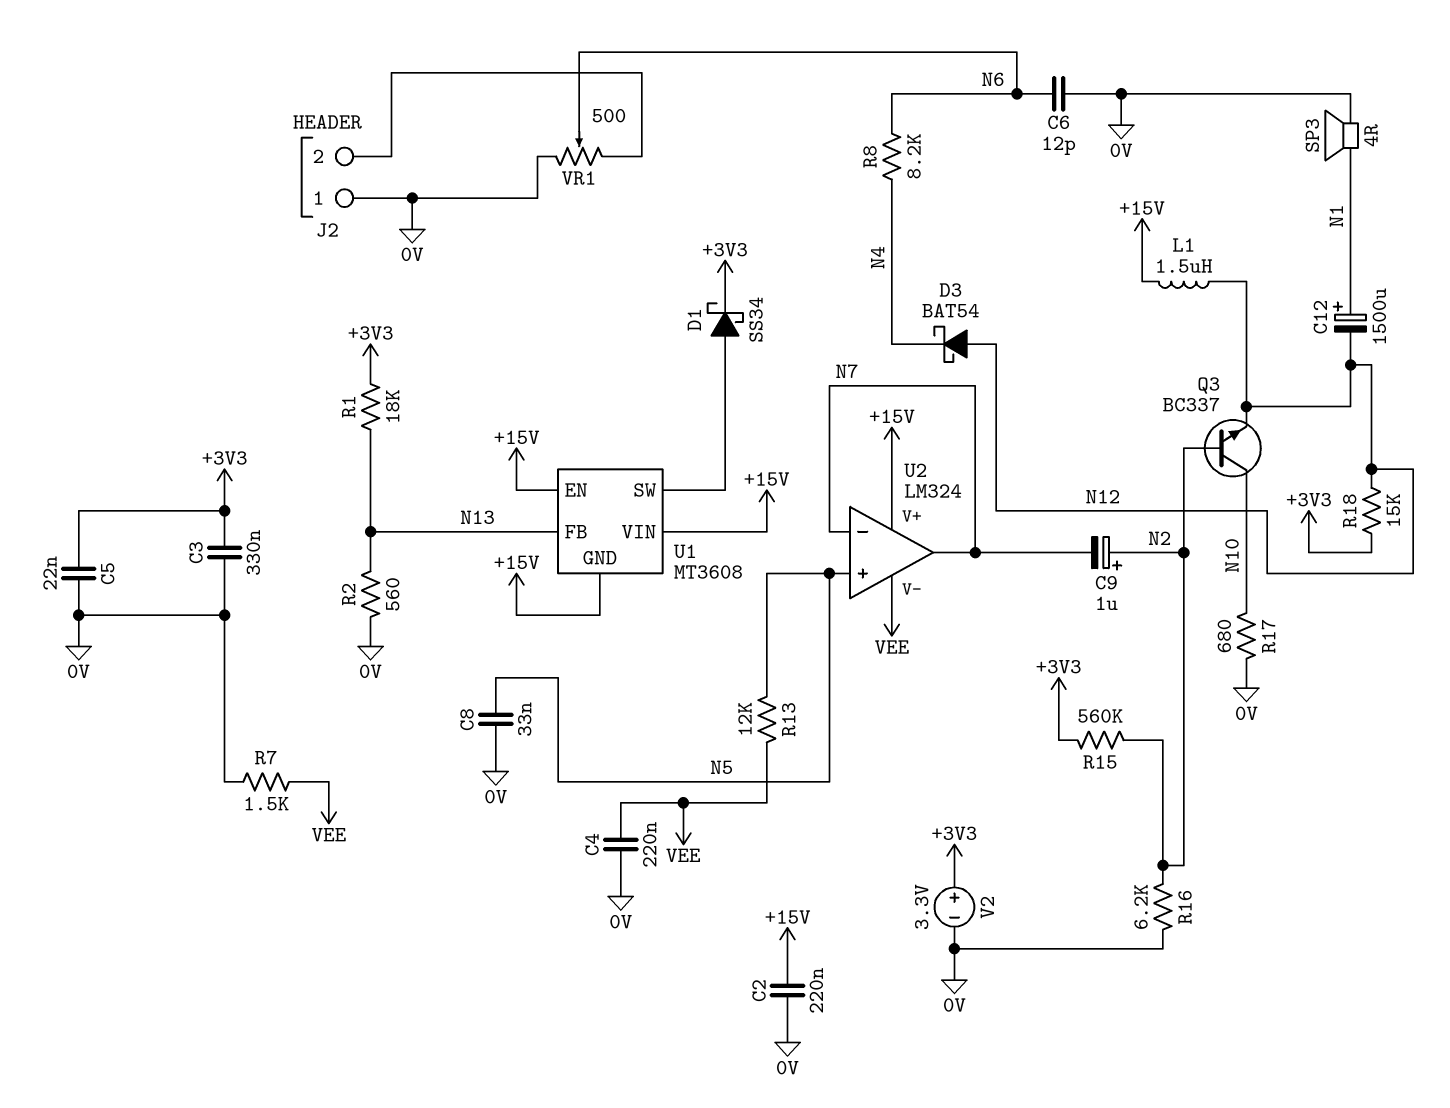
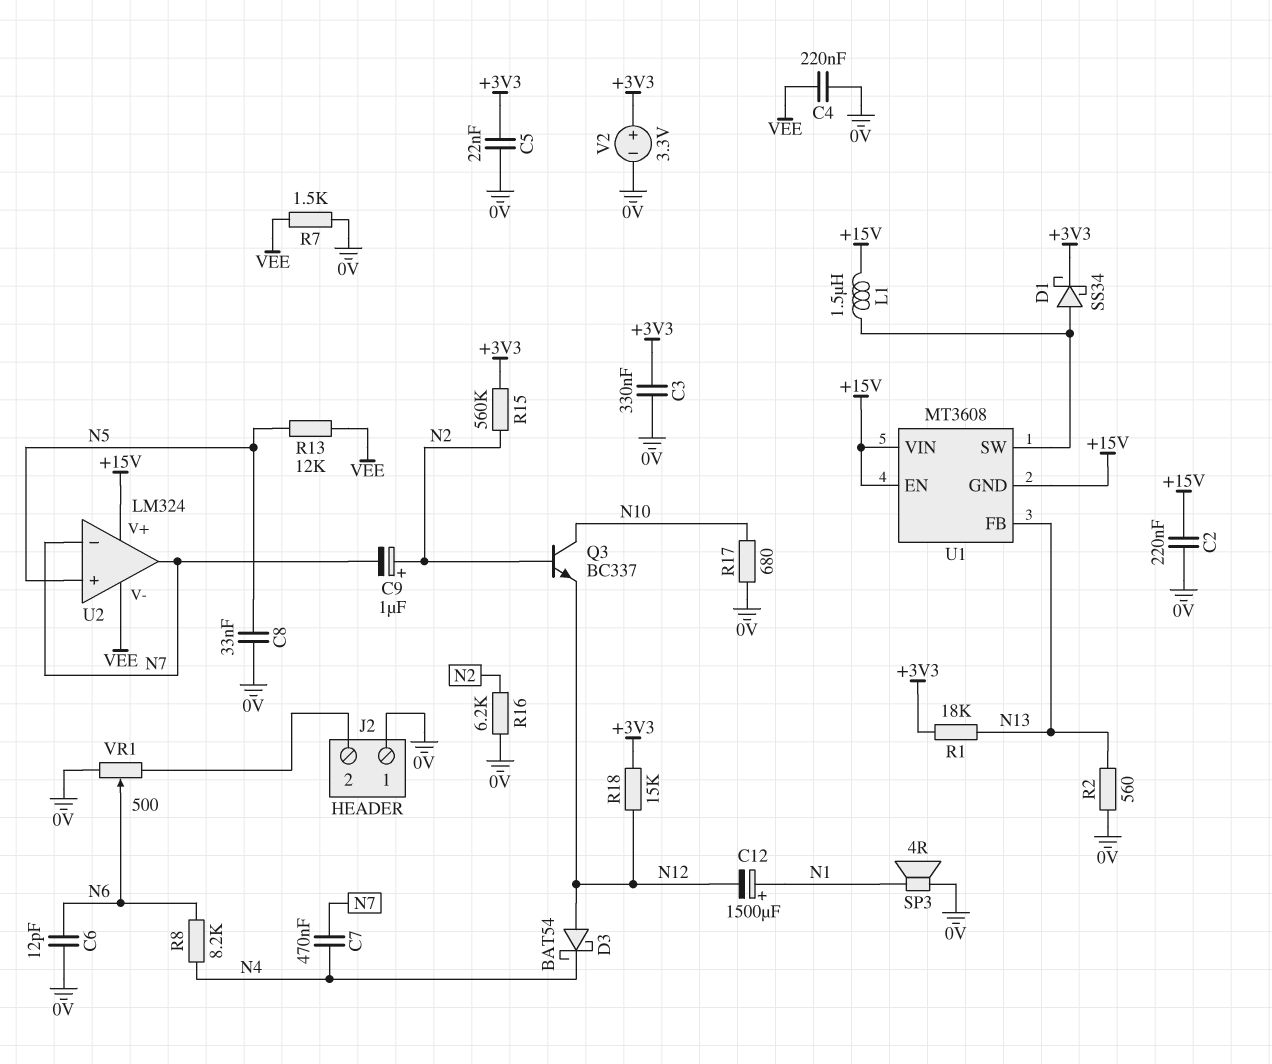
C7: none -> 470nF (N4, N7)
L1: 1.5uH (+15V, N12) -> 1.5uH (+15V, U1/SW)

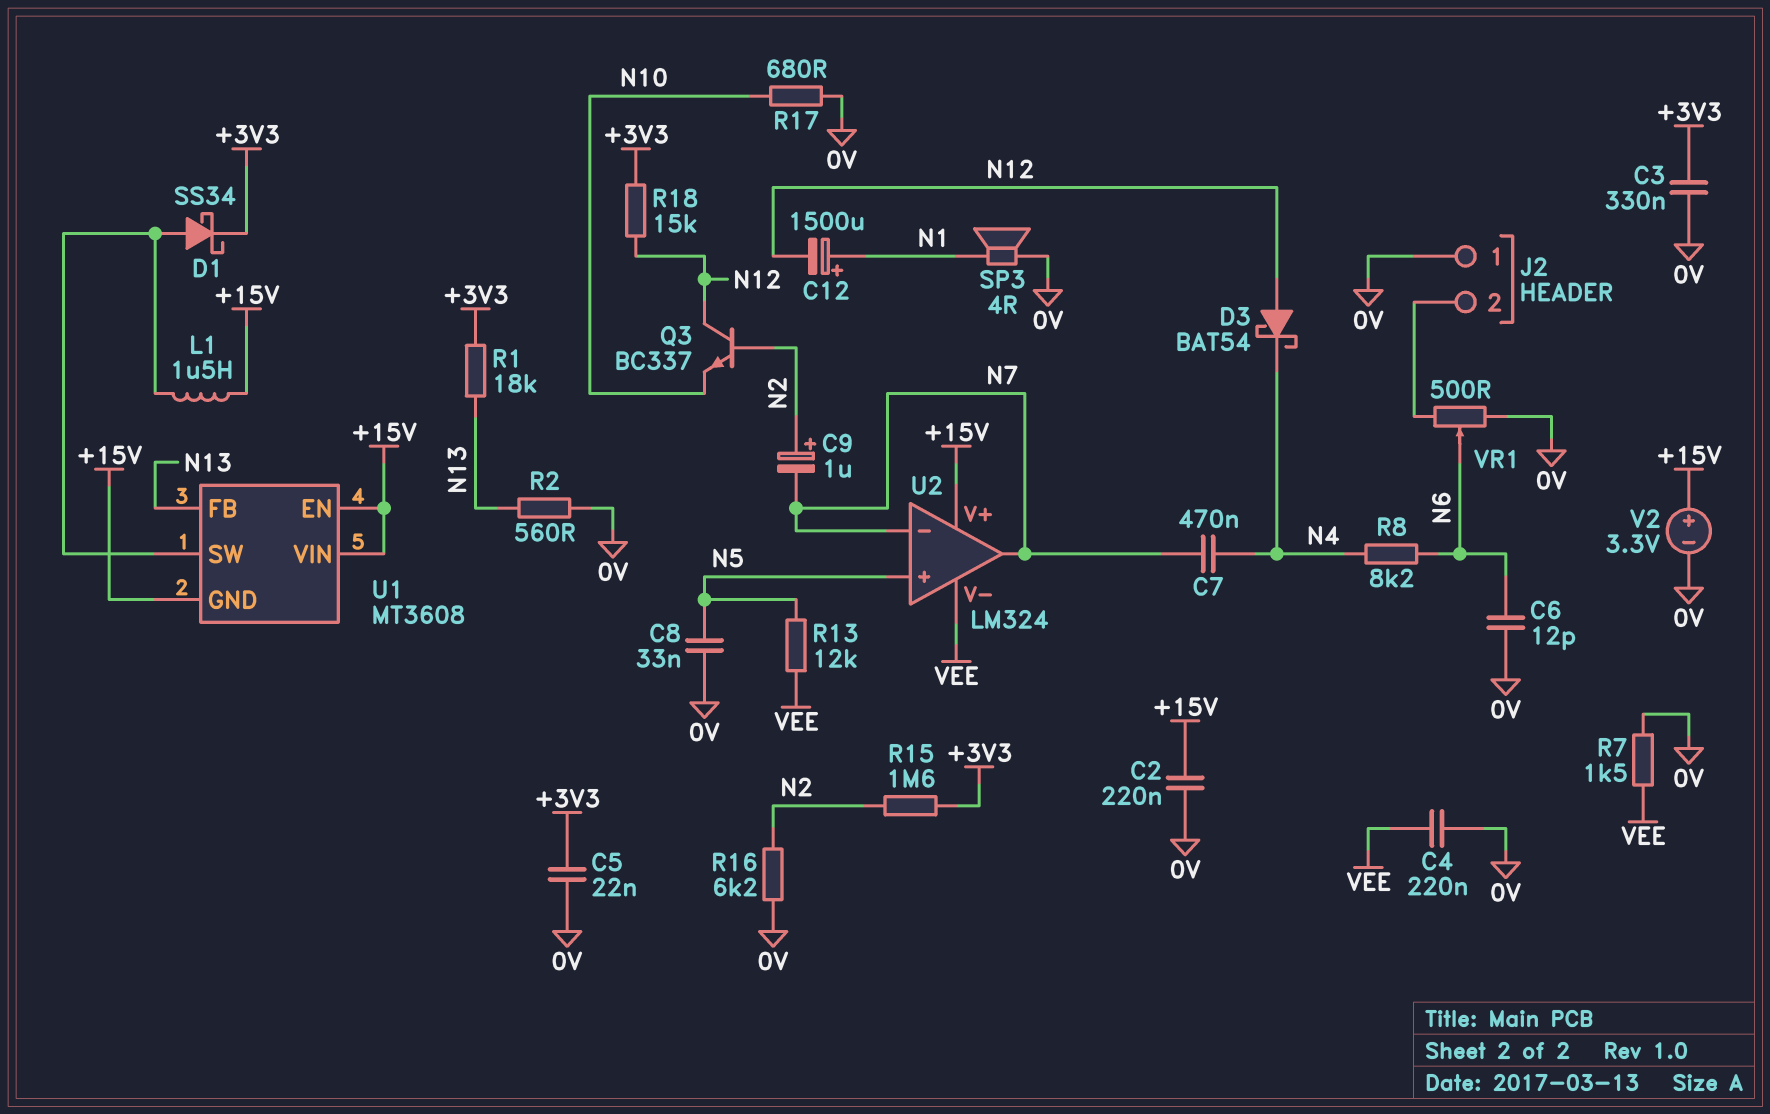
Q3: NPN BC337 (B N2, C N10, E N12) -> NPN BC337 (B N2, C N12, E N10)
R15: 560k (+3V3, N2) -> 1.6M (+3V3, N2)
V2: 3.3V (plus +3V3, minus 0V) -> 3.3V (plus +15V, minus 0V)

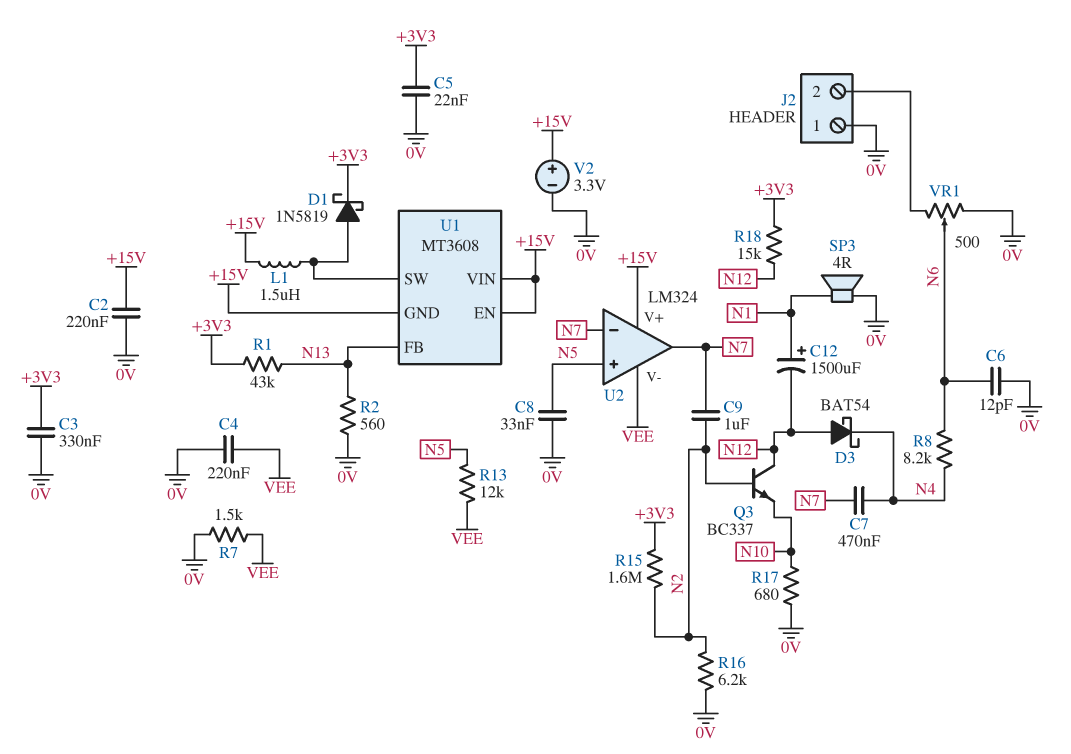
C9: 1uF (plus N2, minus N7) -> 1uF (N2, N7)
D1: schottky SS34 (A U1/SW, K +3V3) -> schottky 1N5819 (A U1/SW, K +3V3)
R1: 18k (+3V3, N13) -> 43k (+3V3, N13)

